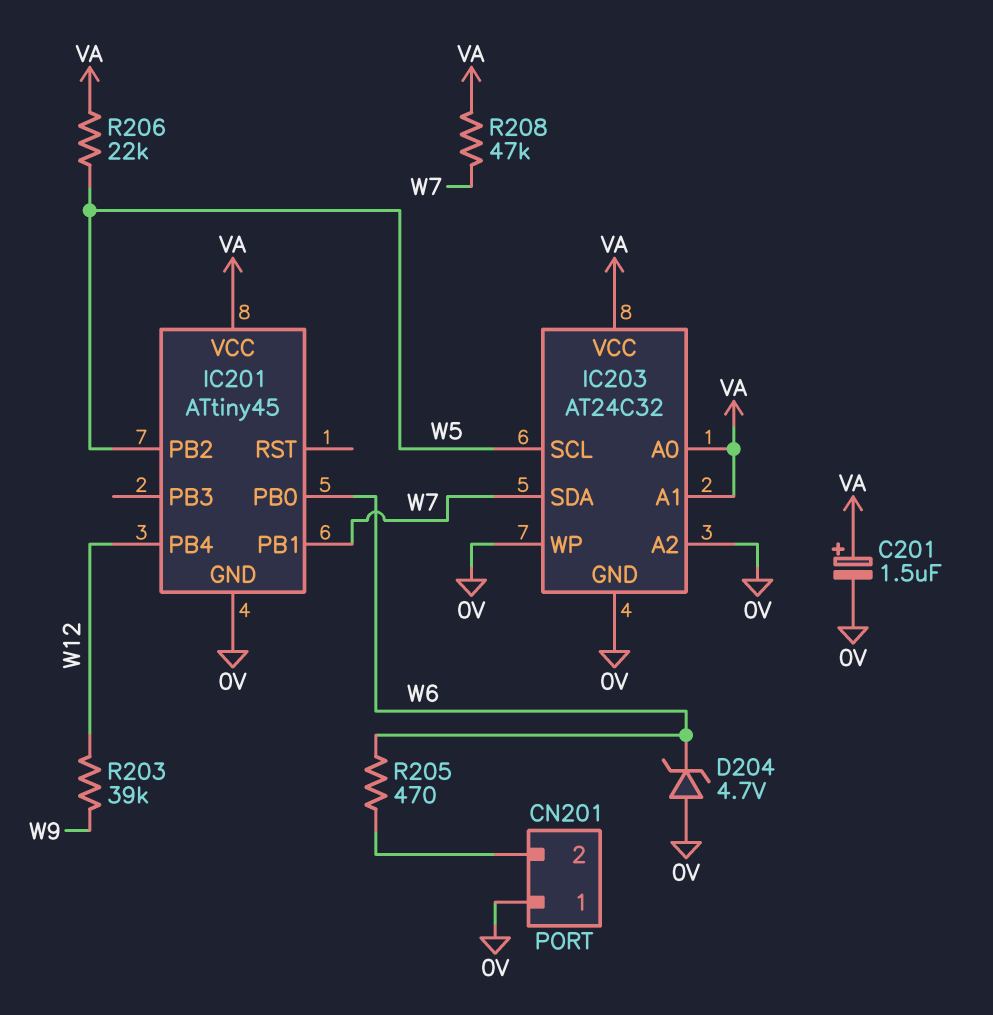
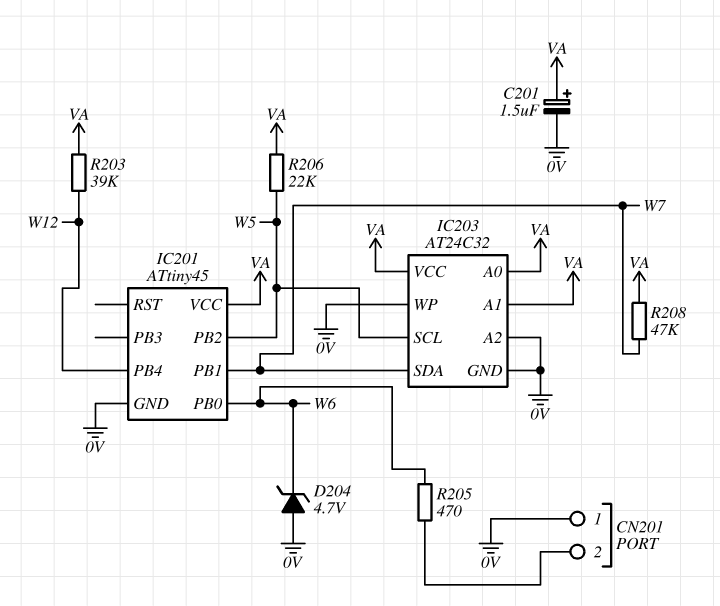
R203: 39k (W9, W12) -> 39k (VA, W12)

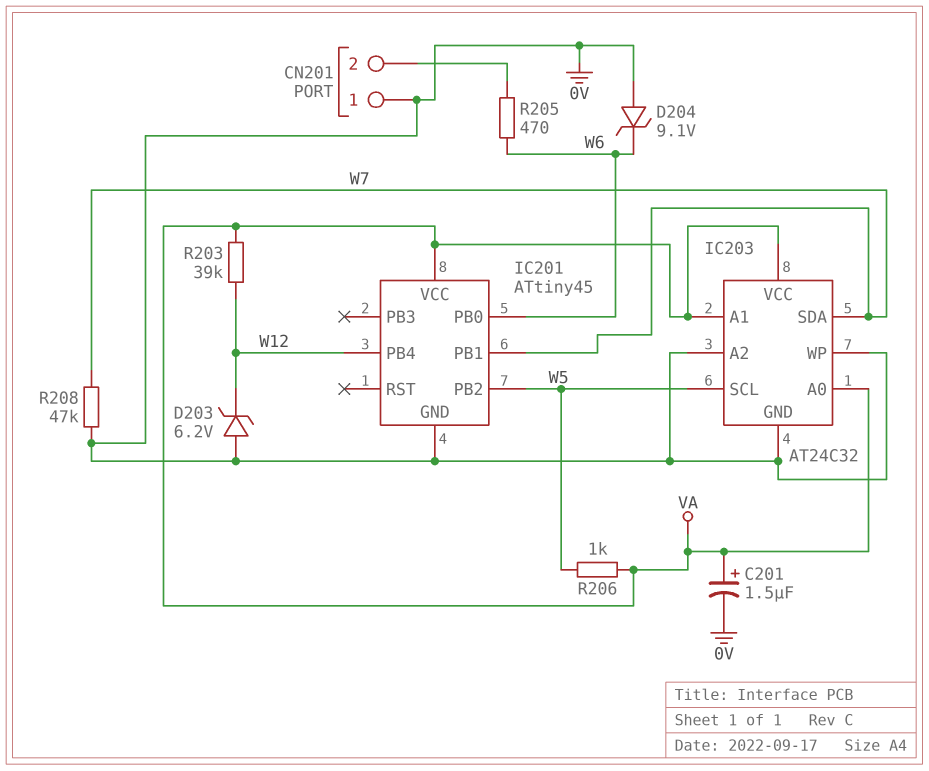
D203: none -> zener 6.2V (A 0V, K W12)
D204: zener 4.7V (A 0V, K W6) -> zener 9.1V (A 0V, K W6)
R206: 22k (VA, W5) -> 1k (VA, W5)
R208: 47k (VA, W7) -> 47k (0V, W7)

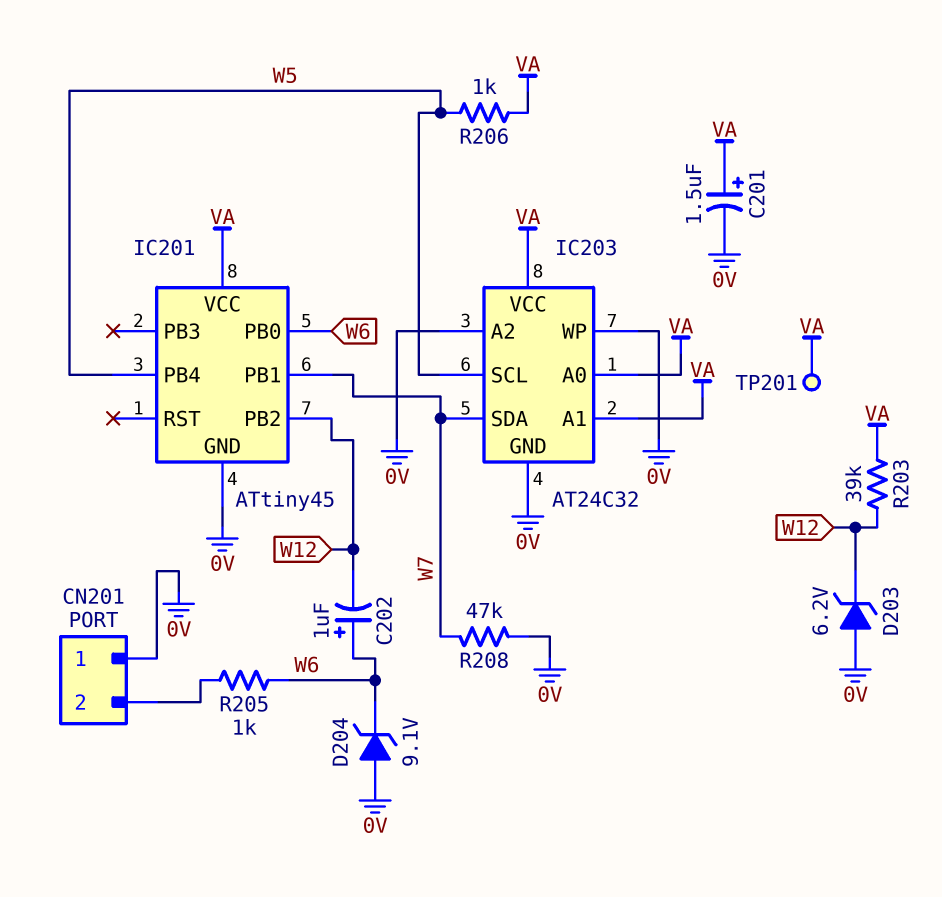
C202: none -> 1uF (plus W6, minus W12)
IC201 pin PB2: W5 -> W12
IC201 pin PB4: W12 -> W5
R205: 470 (CN201/2, W6) -> 1k (CN201/2, W6)
TP201: none -> test point (VA)

